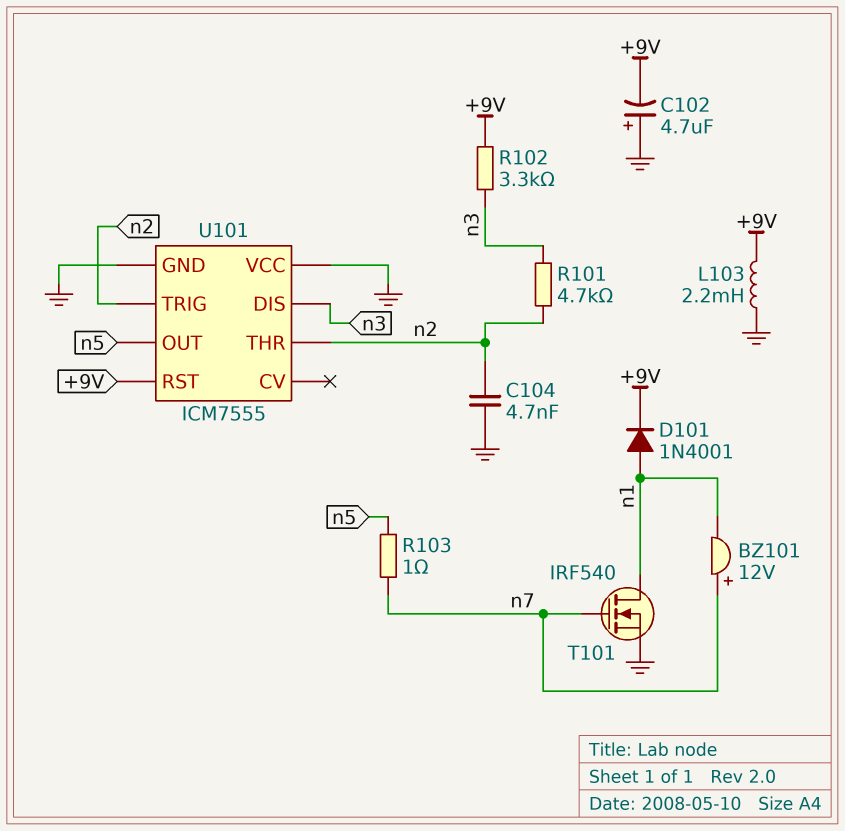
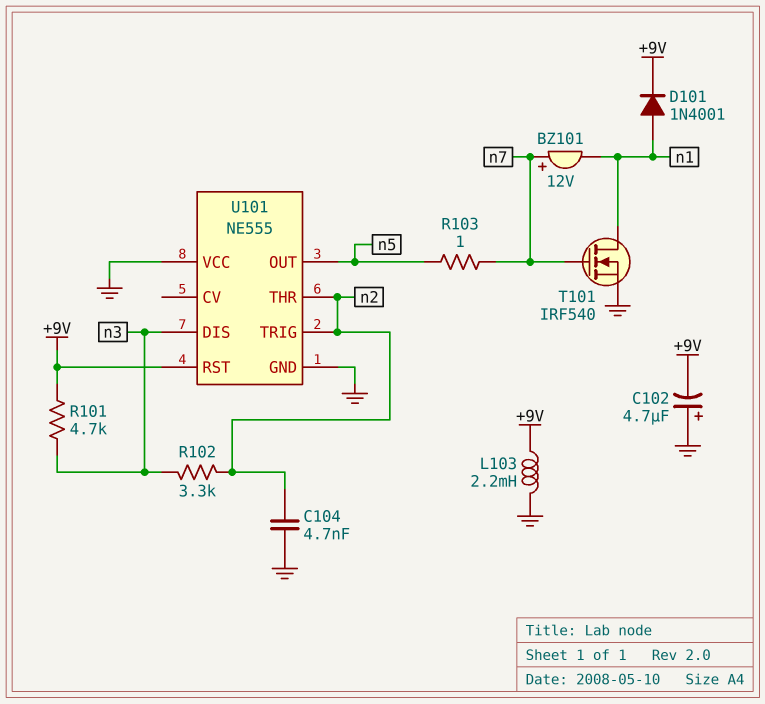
R101: 4.7k (n2, n3) -> 4.7k (+9V, n3)
R102: 3.3k (+9V, n3) -> 3.3k (n2, n3)
U101: ICM7555 -> NE555

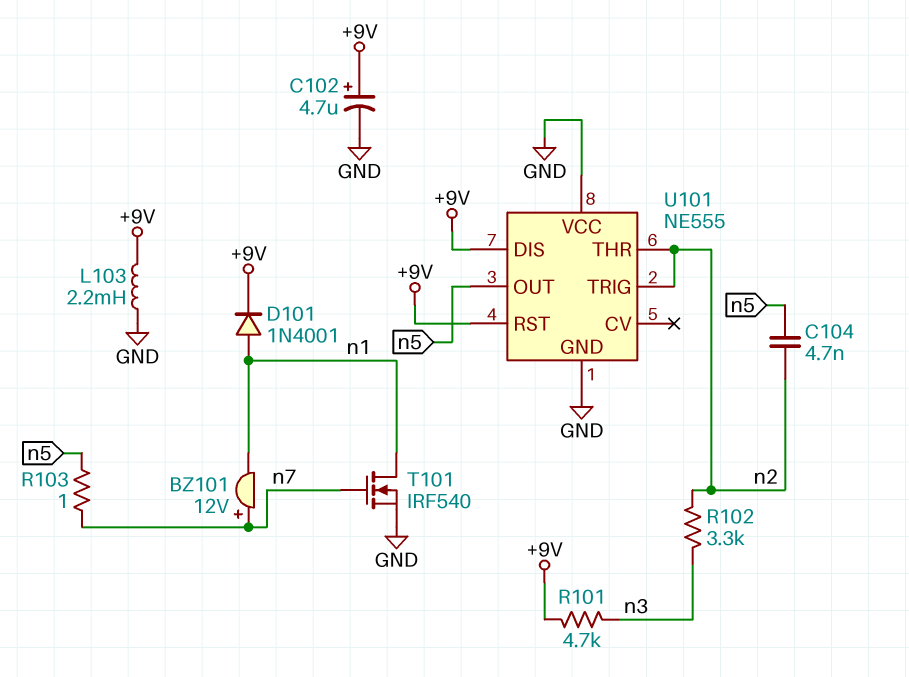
C102: 4.7uF (plus GND, minus +9V) -> 4.7uF (plus +9V, minus GND)
C104: 4.7nF (GND, n2) -> 4.7nF (n2, n5)
U101 pin DIS: n3 -> +9V

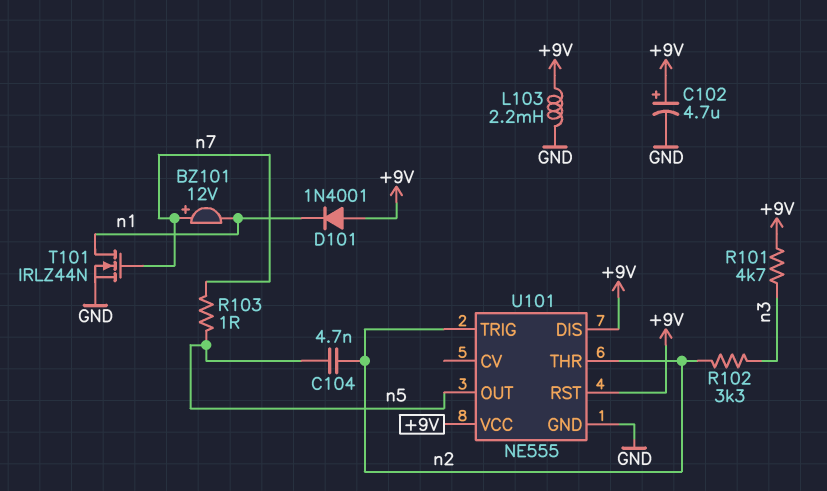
D101: diode 1N4001 (A n1, K +9V) -> diode 1N4001 (A +9V, K n1)
T101: NMOS IRF540 (G n7, D n1, S GND) -> NMOS IRLZ44N (G n7, D n1, S GND)
U101 pin VCC: GND -> +9V

